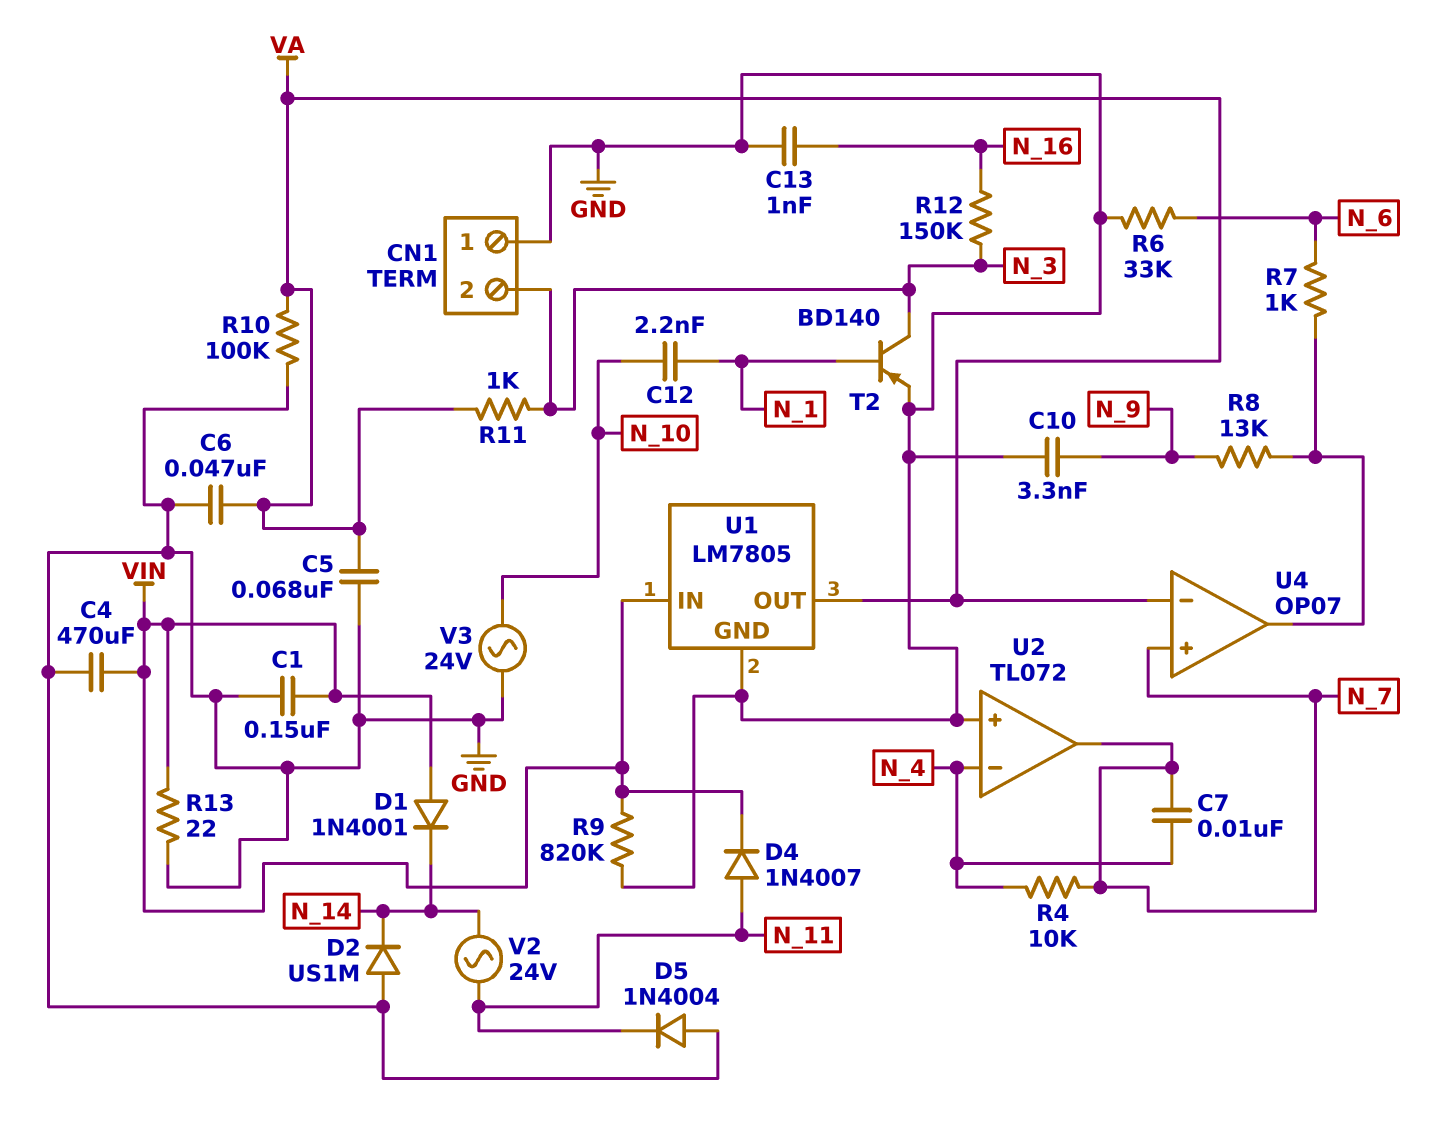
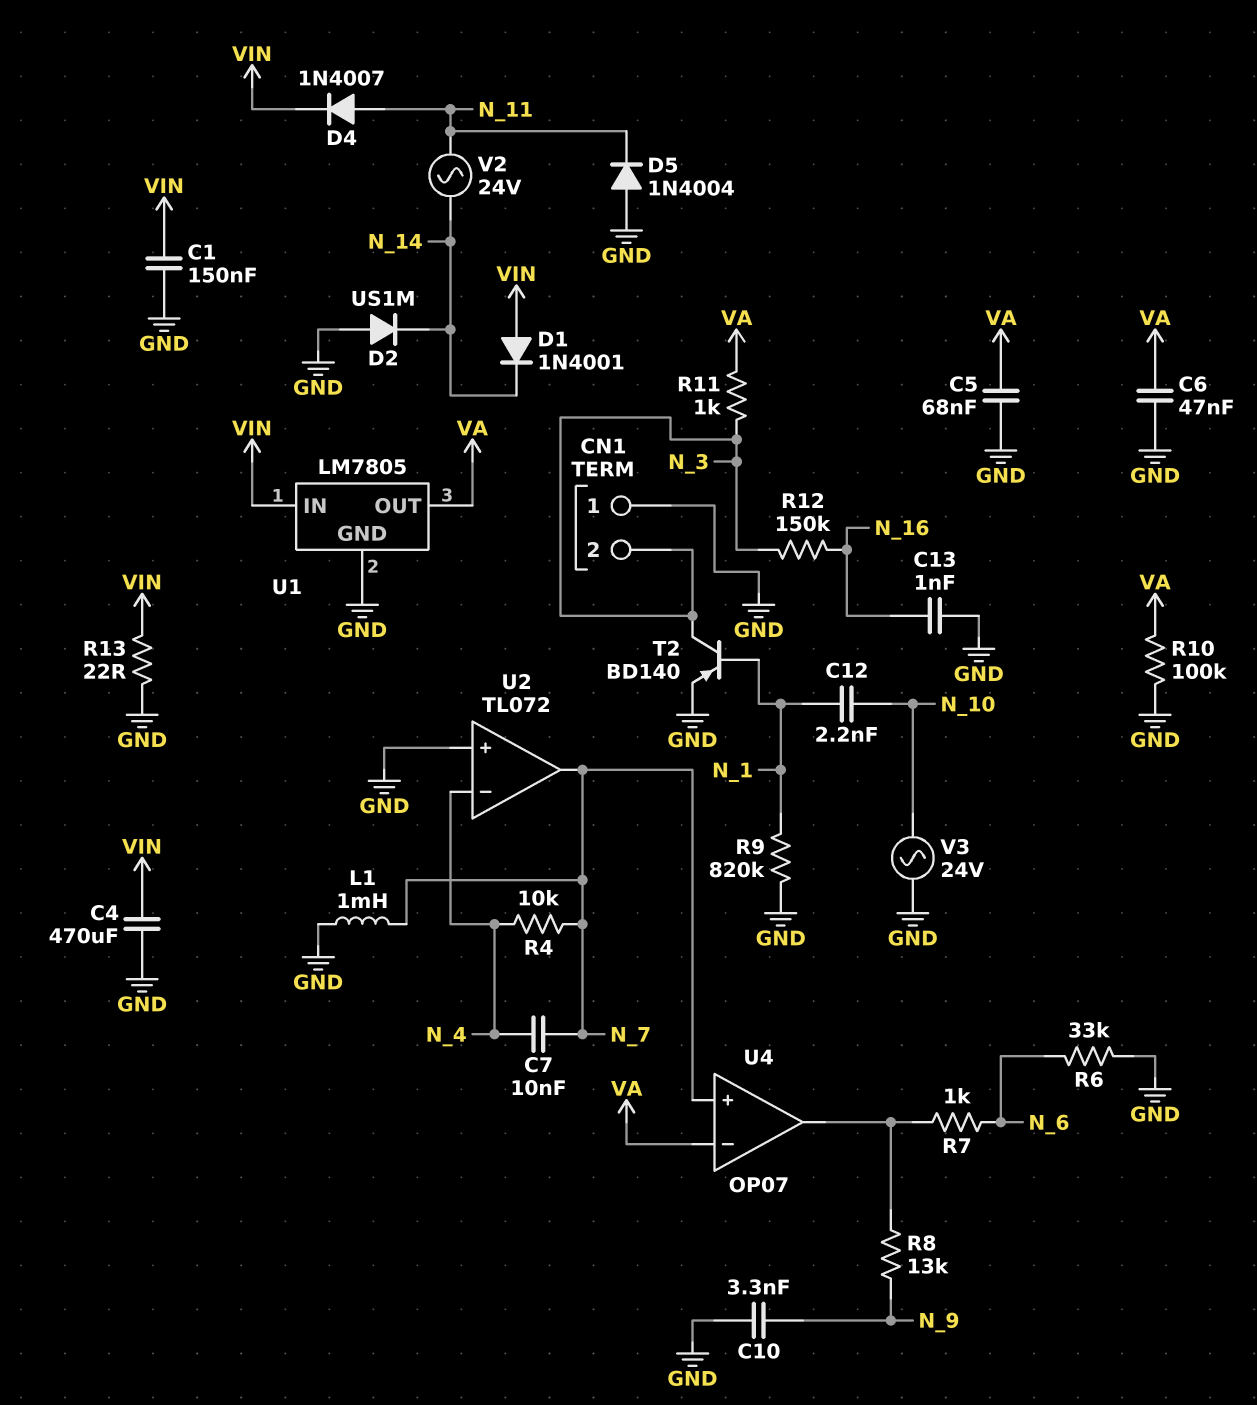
L1: none -> 1mH (GND, N_7)
R9: 820k (GND, VIN) -> 820k (GND, N_1)

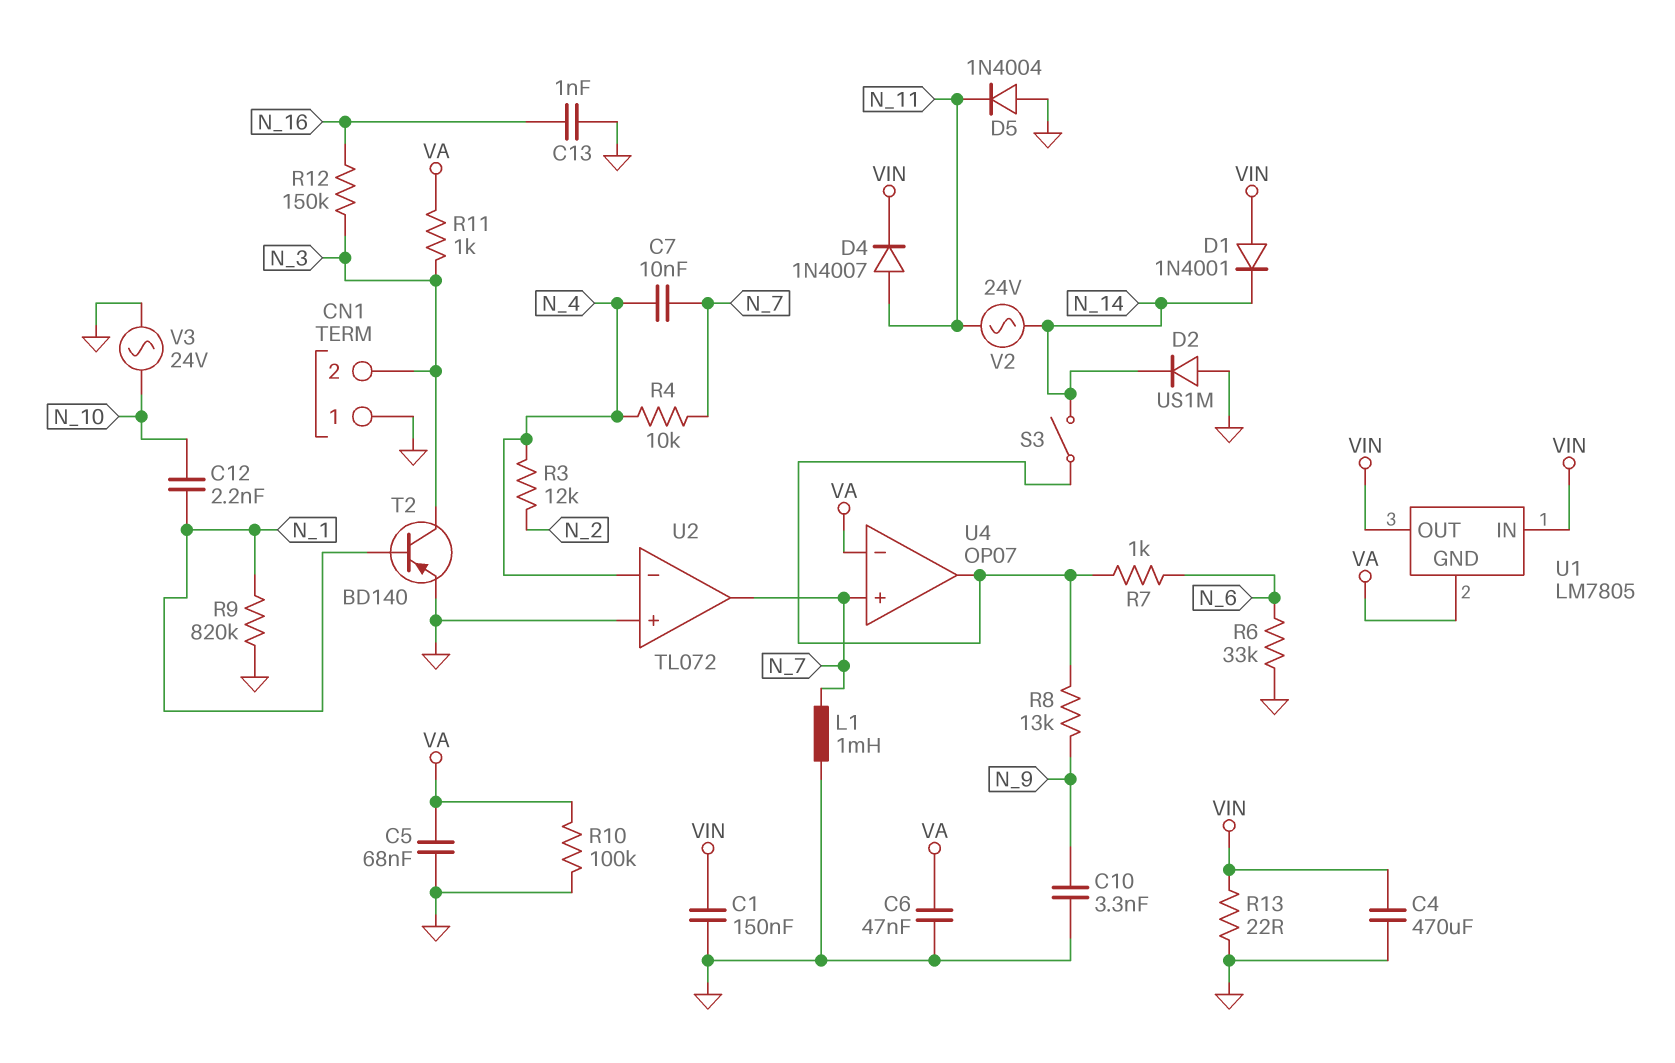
R3: none -> 12k (N_2, N_4)
S3: none -> switch (N_14, U4/out)
U1 pin GND: GND -> VA
U1 pin OUT: VA -> VIN

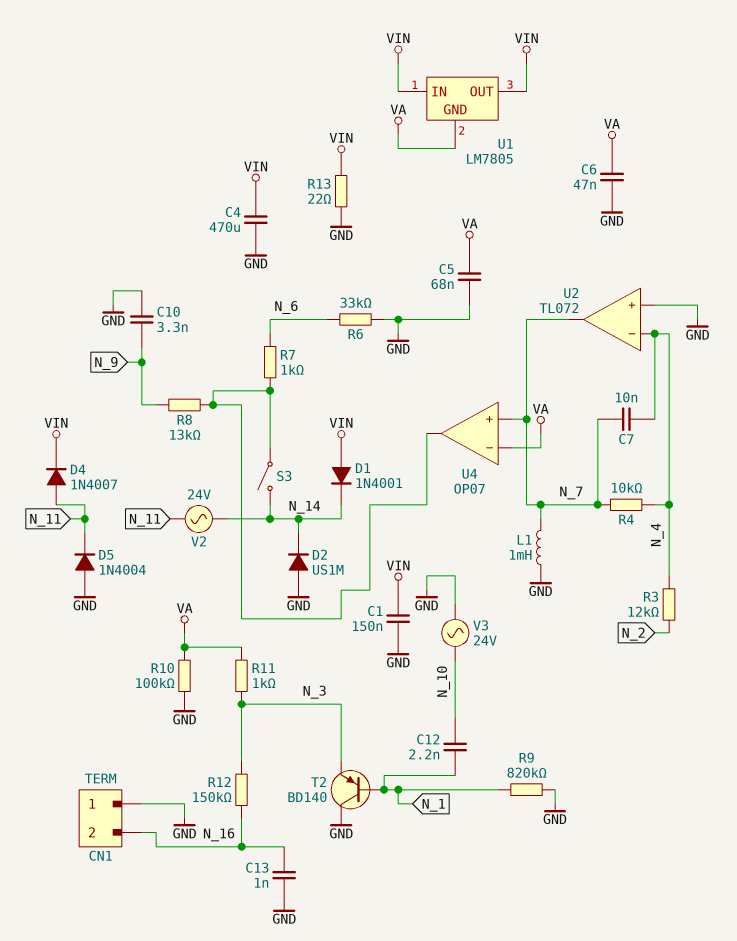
CN1 pin 2: N_3 -> N_16
T2: PNP BD140 (B N_1, C N_3, E GND) -> PNP BD140 (B N_1, C GND, E N_3)

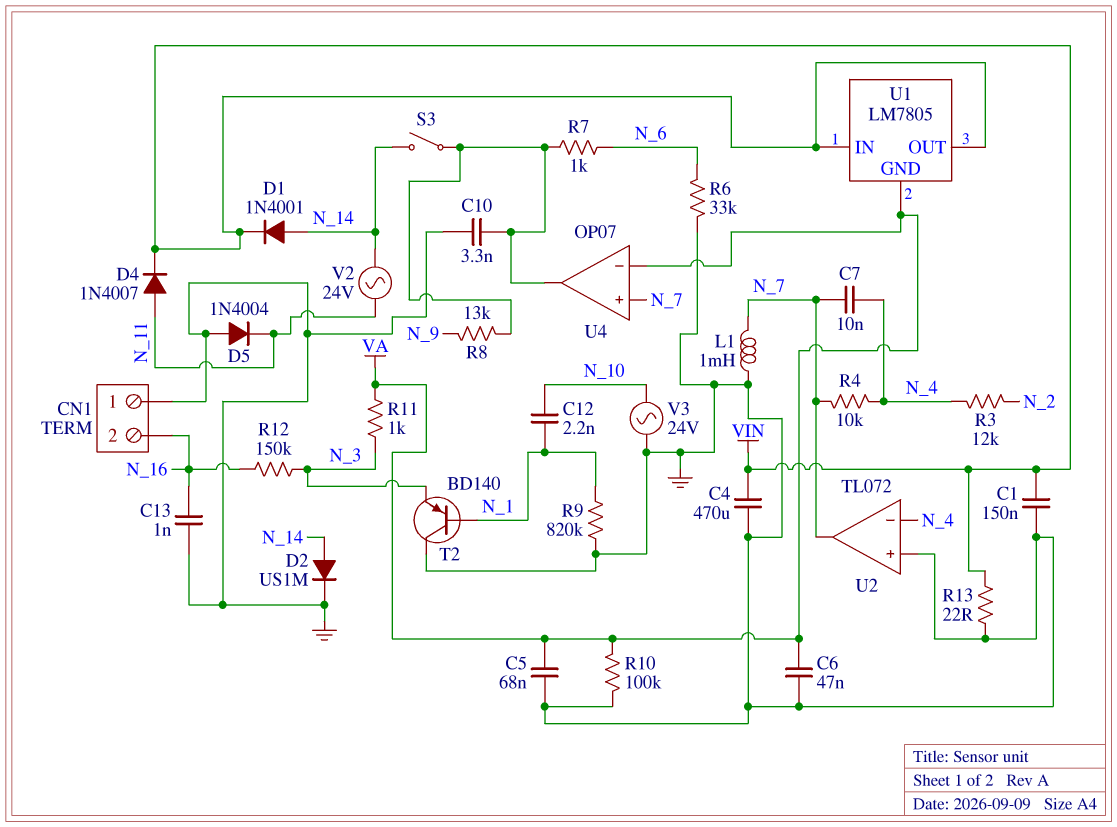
C10: 3.3nF (GND, N_9) -> 3.3nF (GND, U4/out)
D1: diode 1N4001 (A VIN, K N_14) -> diode 1N4001 (A N_14, K VIN)
D2: diode US1M (A GND, K N_14) -> diode US1M (A N_14, K GND)

